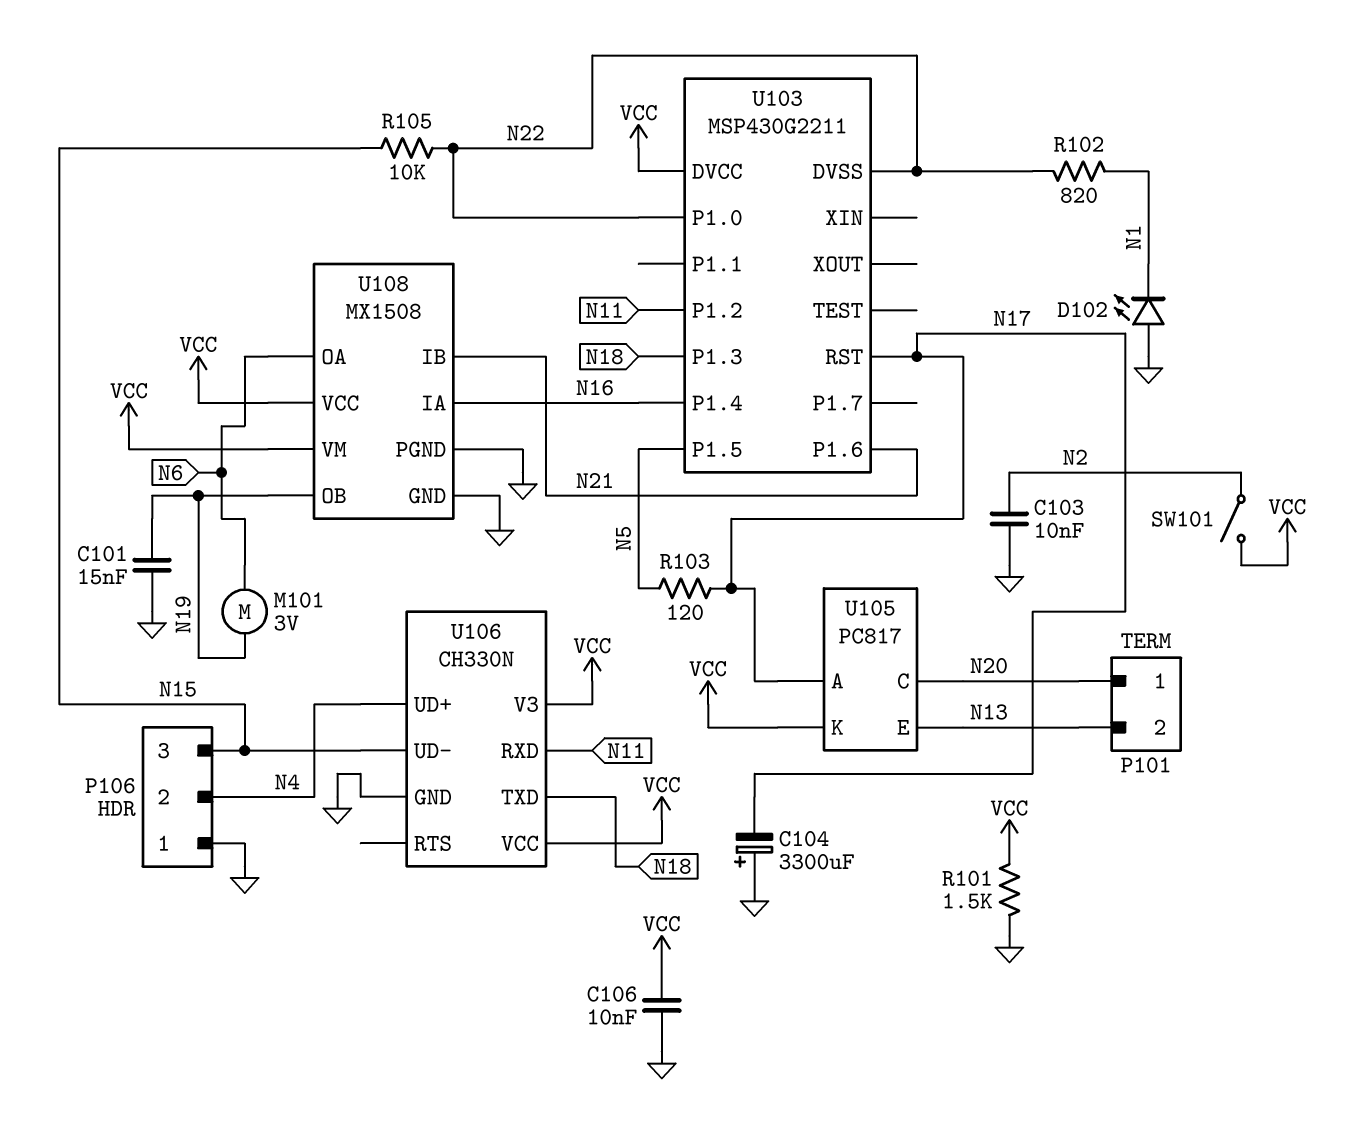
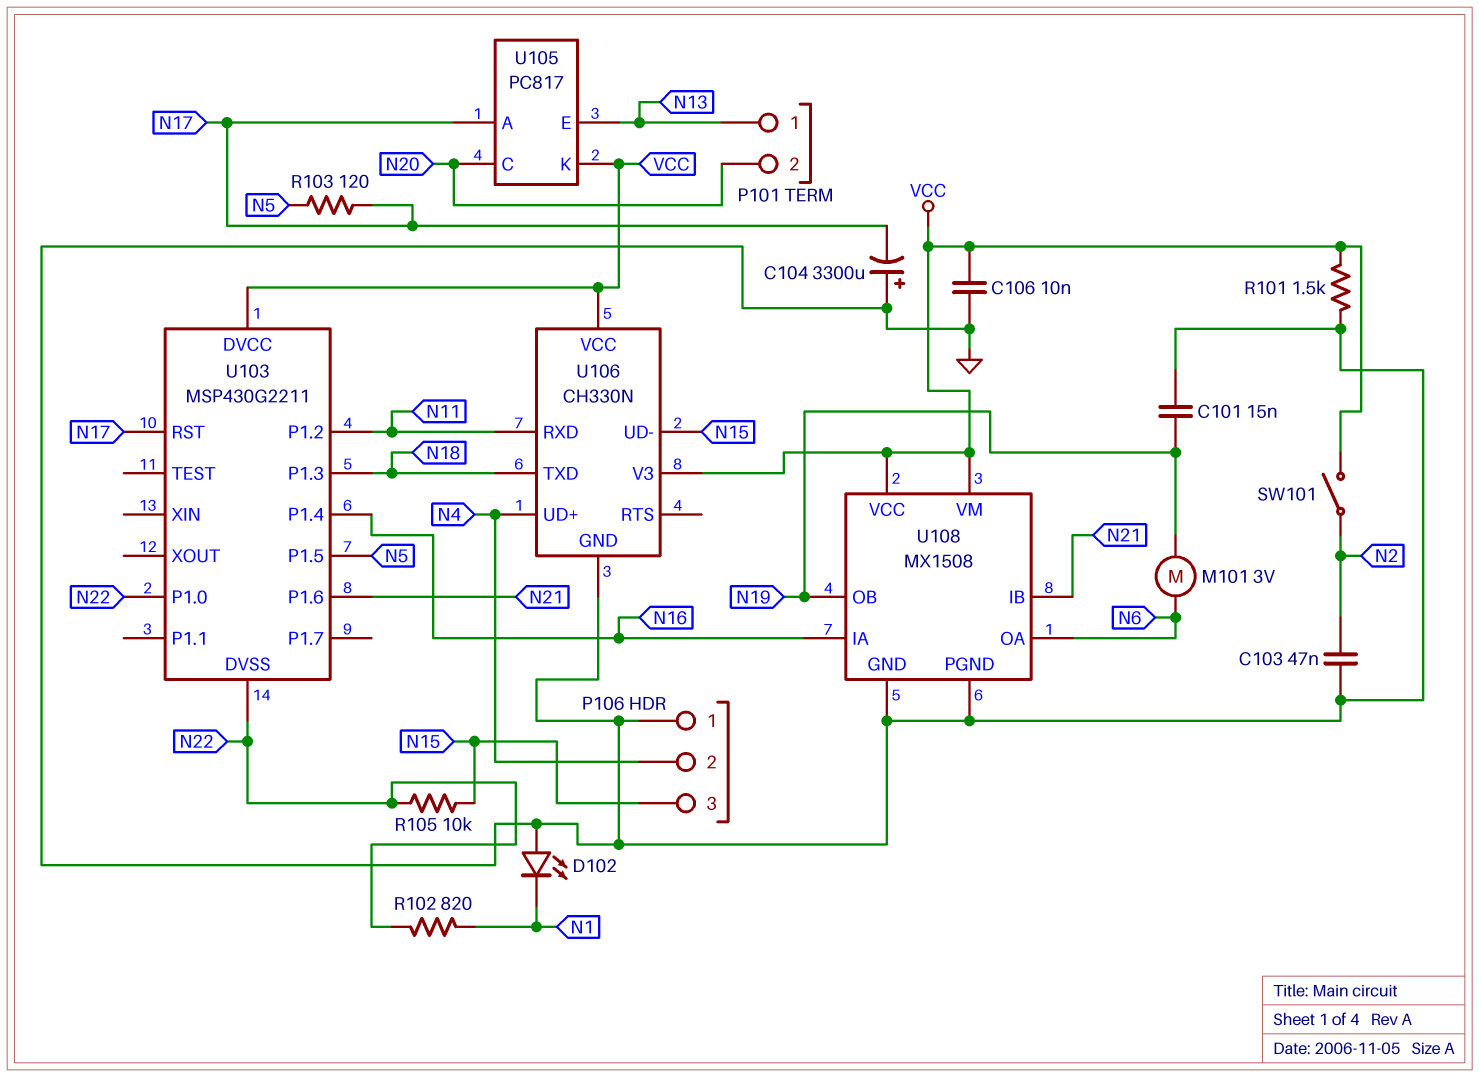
C103: 10nF (GND, N2) -> 47nF (GND, N2)
P101 pin 1: N20 -> N13
P101 pin 2: N13 -> N20

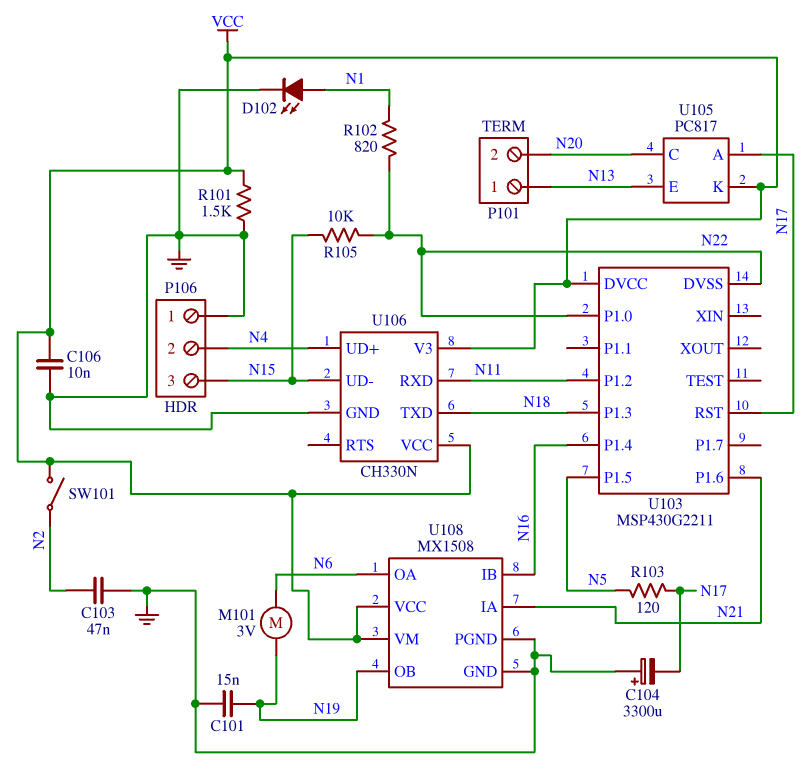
D102: LED (A GND, K N1) -> LED (A N1, K GND)
U108 pin IA: N16 -> N21
U108 pin IB: N21 -> N16

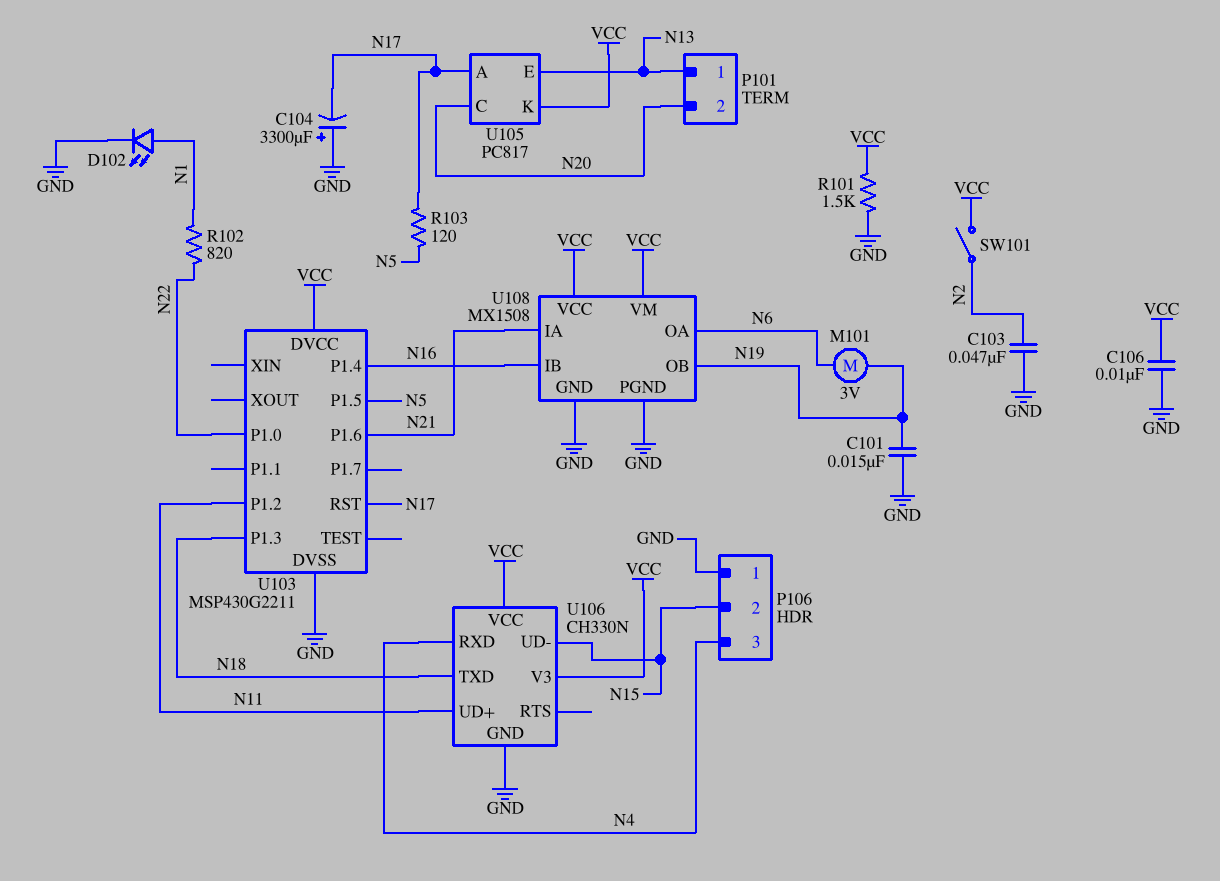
P106 pin 2: N4 -> N15
P106 pin 3: N15 -> N4
R105: 10k (N15, N22) -> none
U103 pin DVSS: N22 -> GND
U106 pin RXD: N11 -> N4
U106 pin UD+: N4 -> N11

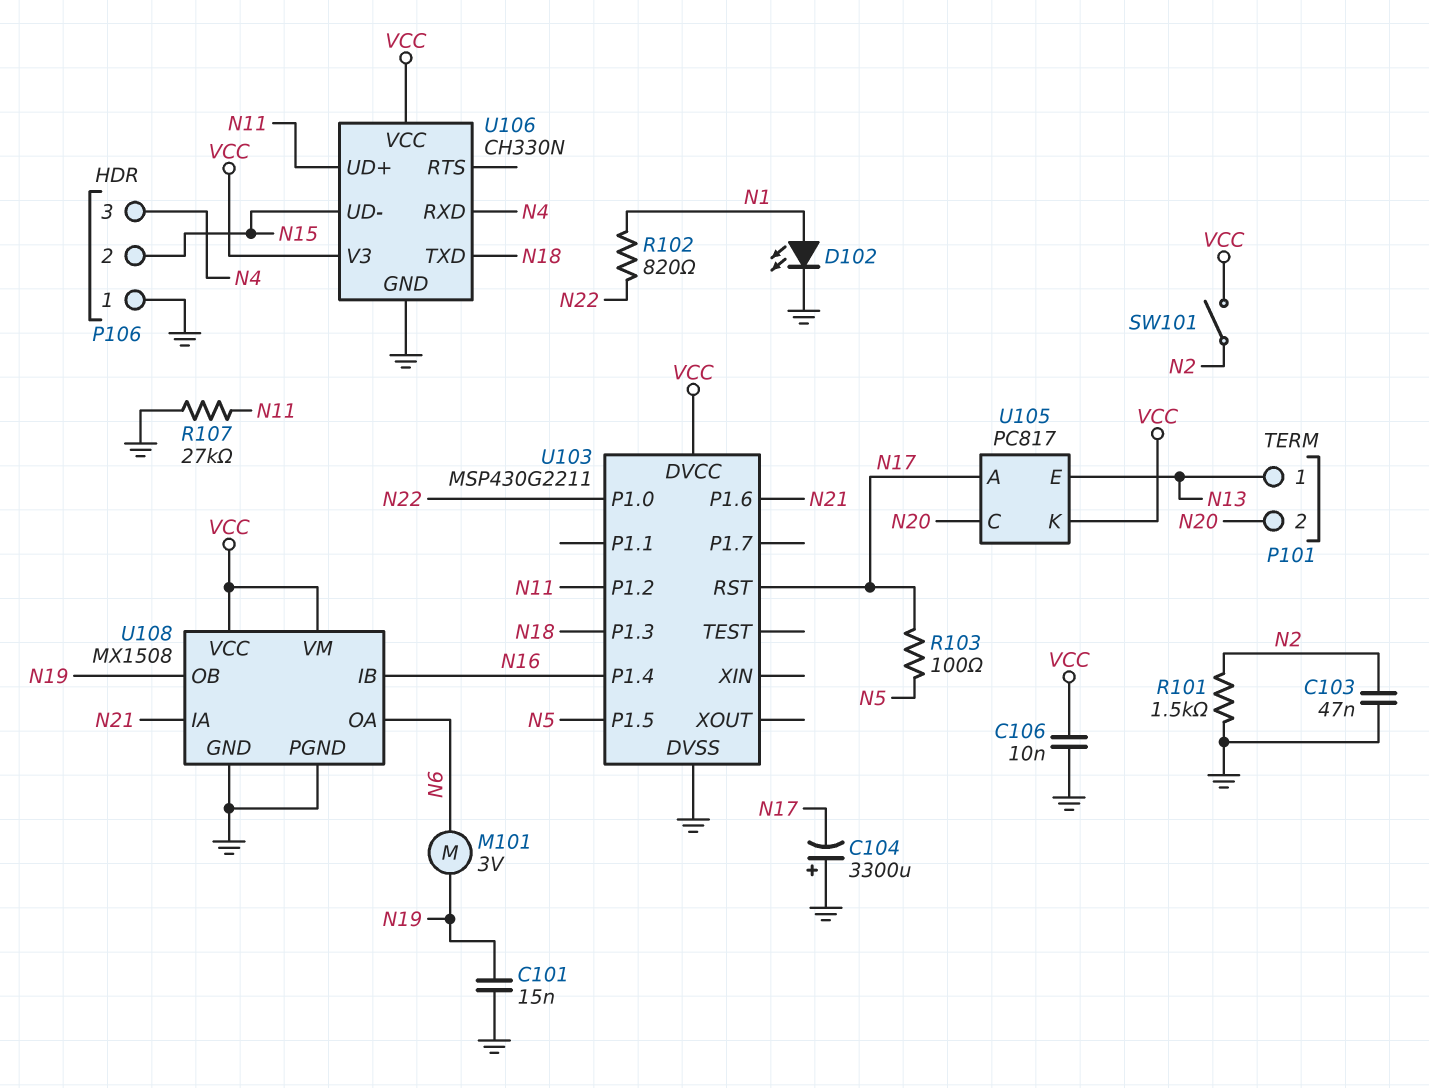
R101: 1.5k (GND, VCC) -> 1.5k (GND, N2)
R103: 120 (N5, N17) -> 100 (N5, N17)
R107: none -> 27k (GND, N11)

